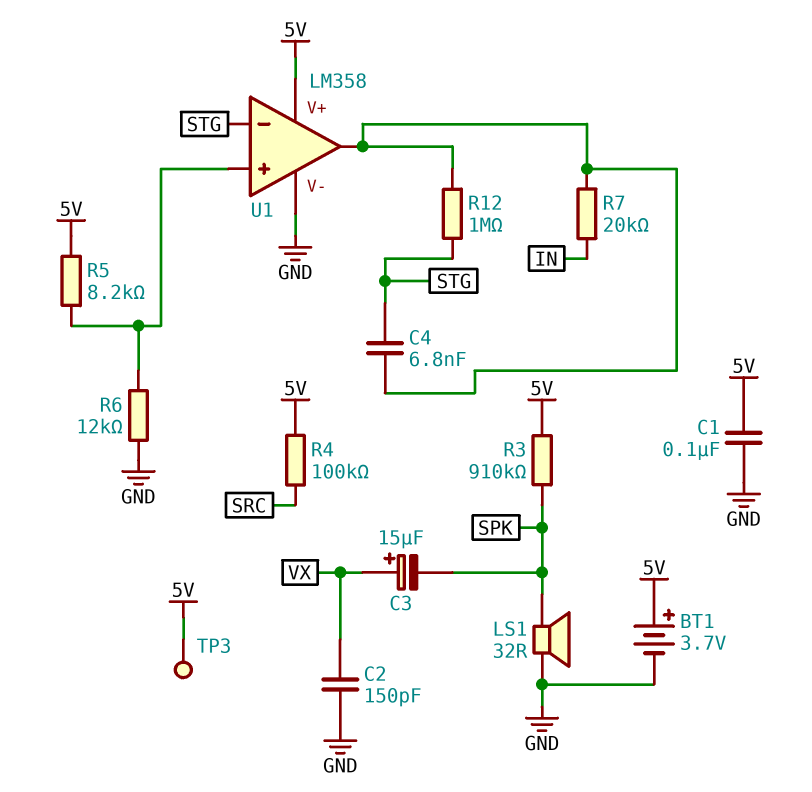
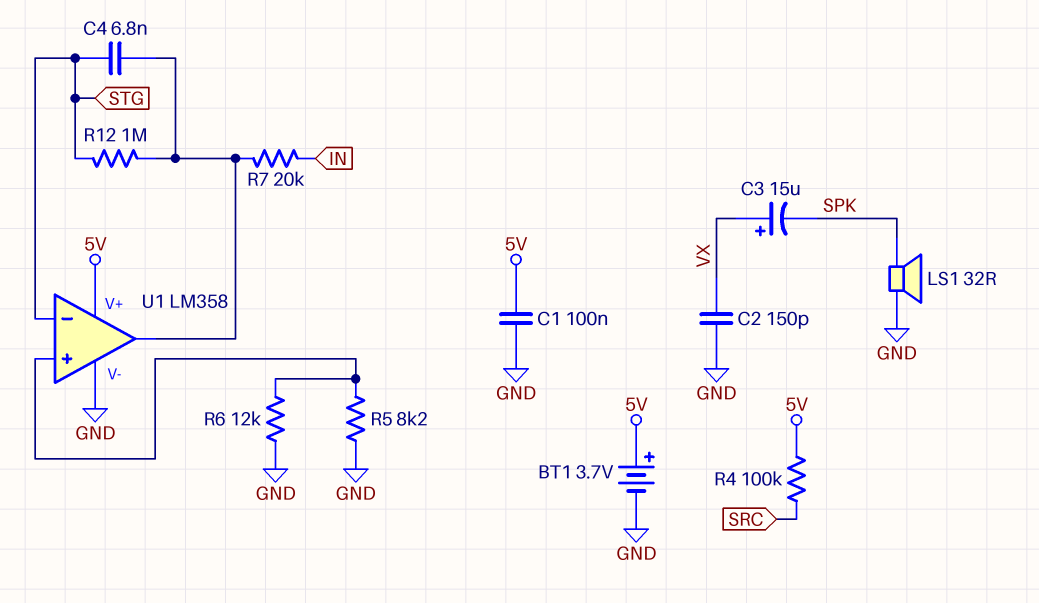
R3: 910k (5V, SPK) -> none
R5: 8.2k (5V, U1/in+) -> 8.2k (GND, U1/in+)
TP3: test point (5V) -> none

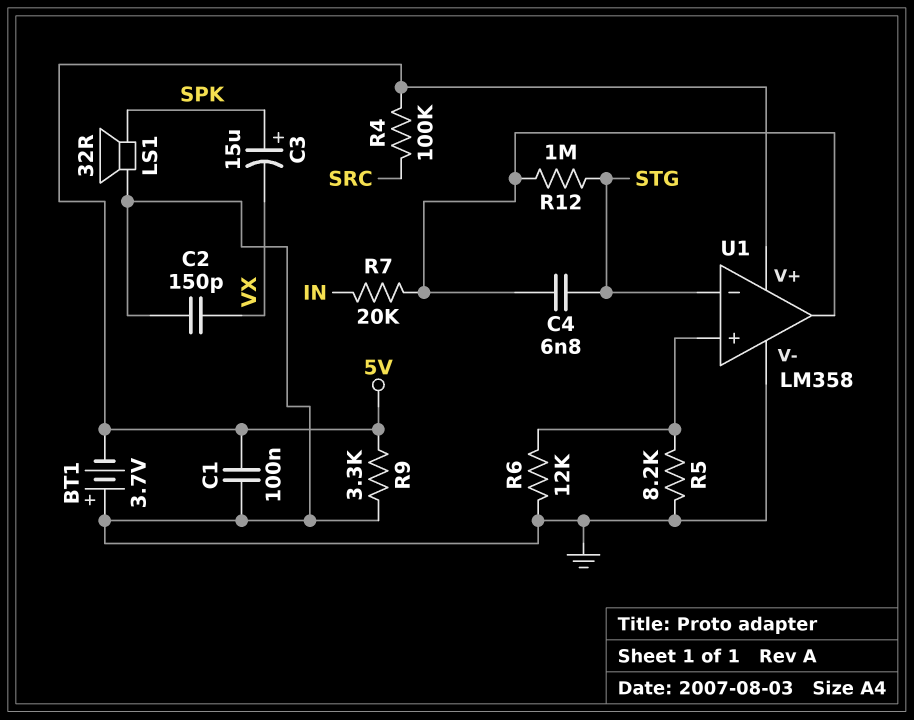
BT1: 3.7V (plus 5V, minus GND) -> 3.7V (plus GND, minus 5V)
C3: 15uF (plus VX, minus SPK) -> 15uF (plus SPK, minus VX)
R9: none -> 3.3k (5V, GND)

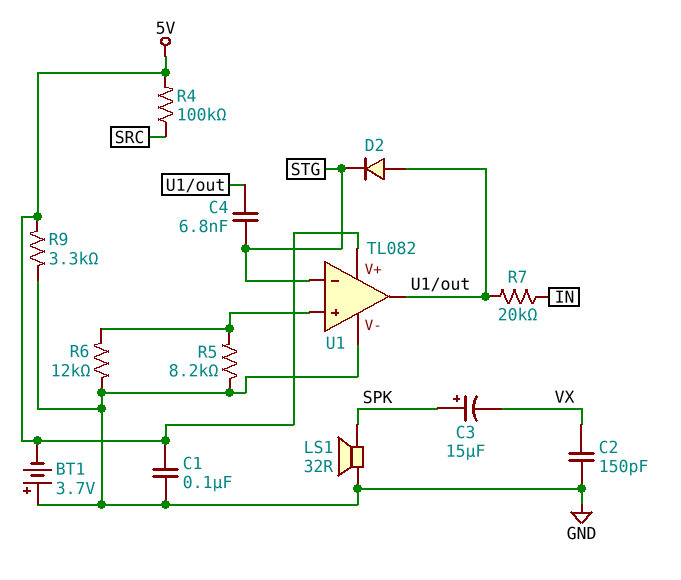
D2: none -> diode (A U1/out, K STG)
R12: 1M (STG, U1/out) -> none
U1: LM358 -> TL082

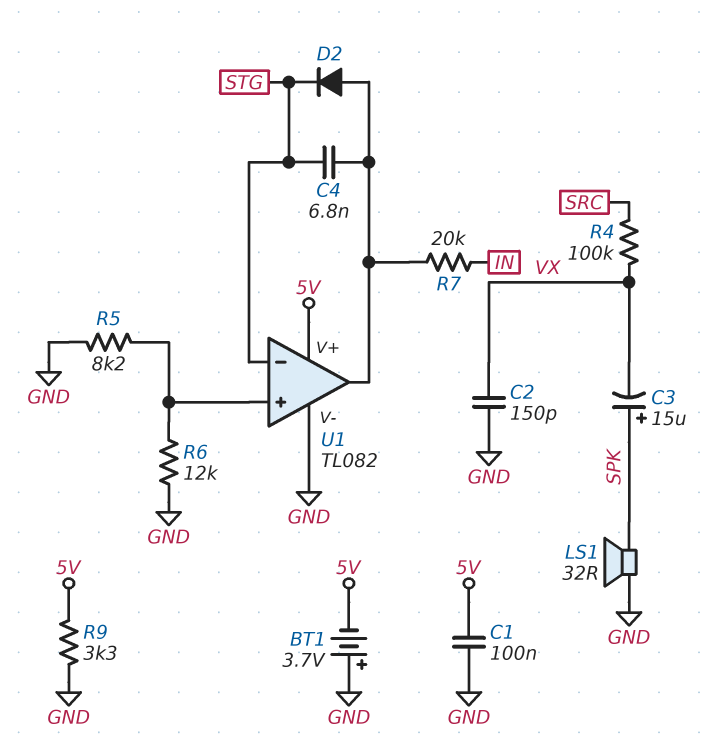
R4: 100k (5V, SRC) -> 100k (SRC, VX)

